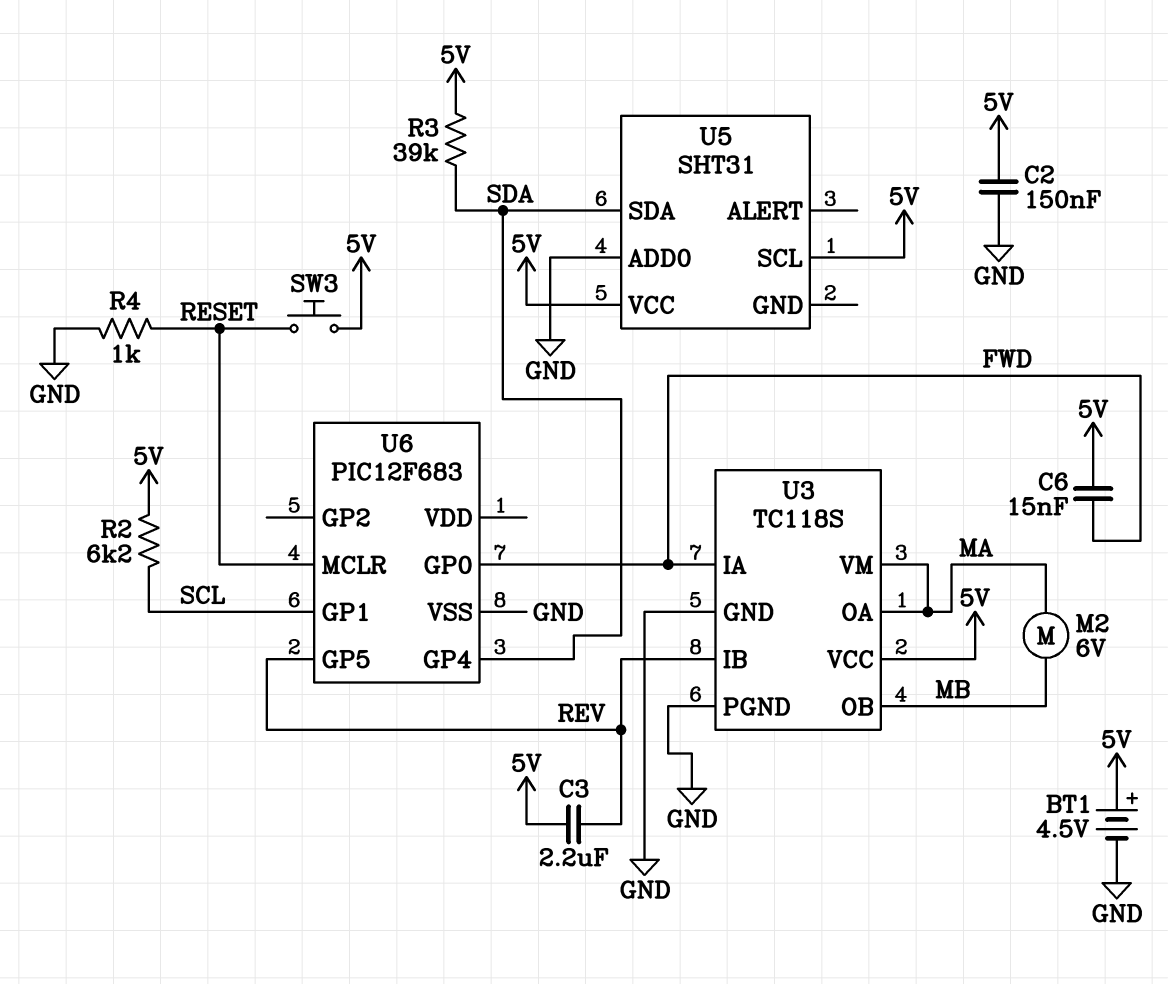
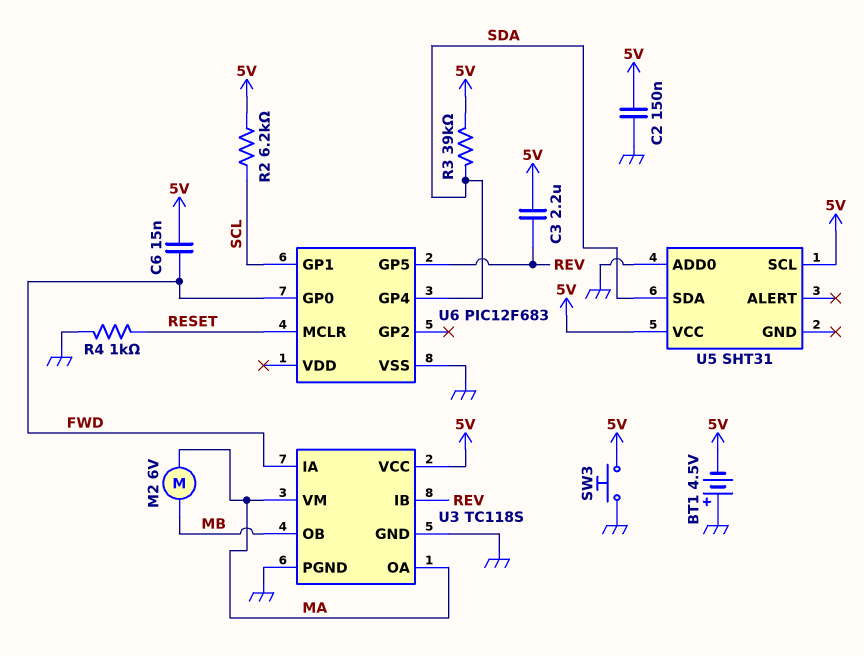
BT1: 4.5V (plus 5V, minus GND) -> 4.5V (plus GND, minus 5V)
SW3: button (5V, RESET) -> button (5V, GND)

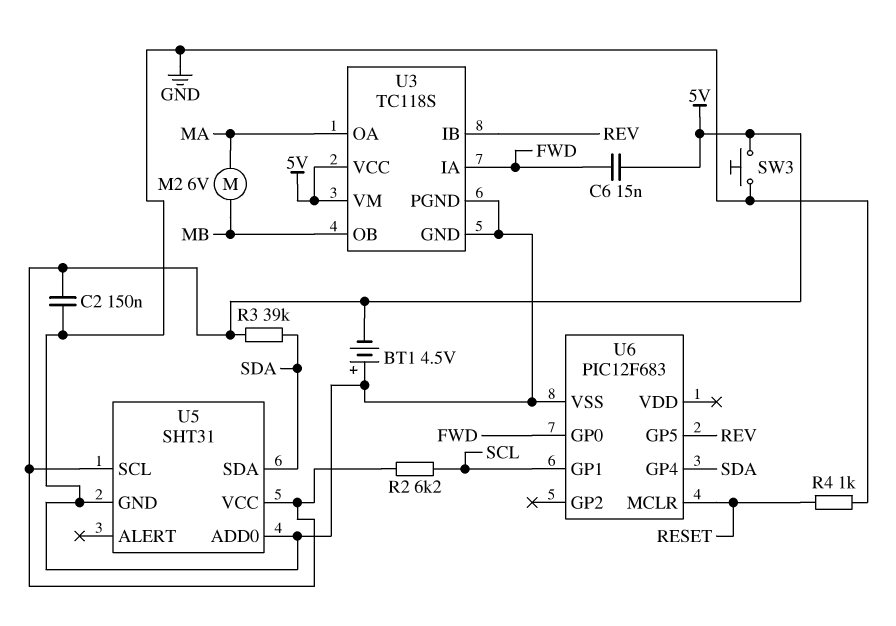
C3: 2.2uF (5V, REV) -> none
U3 pin VM: MA -> 5V
U5 pin GND: none -> GND

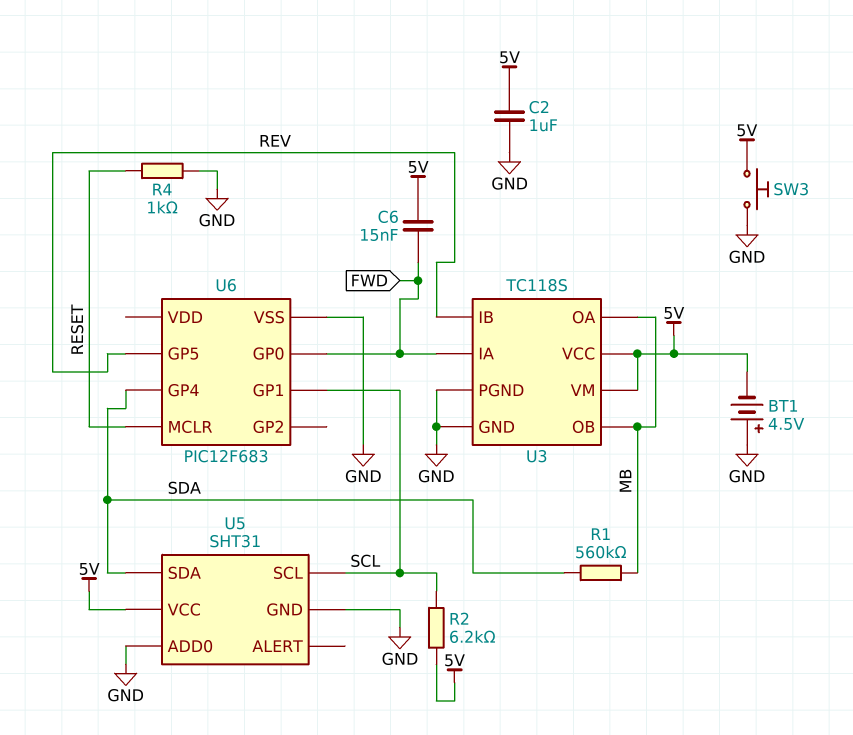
C2: 150nF (5V, GND) -> 1uF (5V, GND)
M2: motor 6V (MA, MB) -> none
R1: none -> 560k (MB, SDA)
R3: 39k (5V, SDA) -> none
U3 pin OA: MA -> MB
U5 pin SCL: 5V -> SCL

